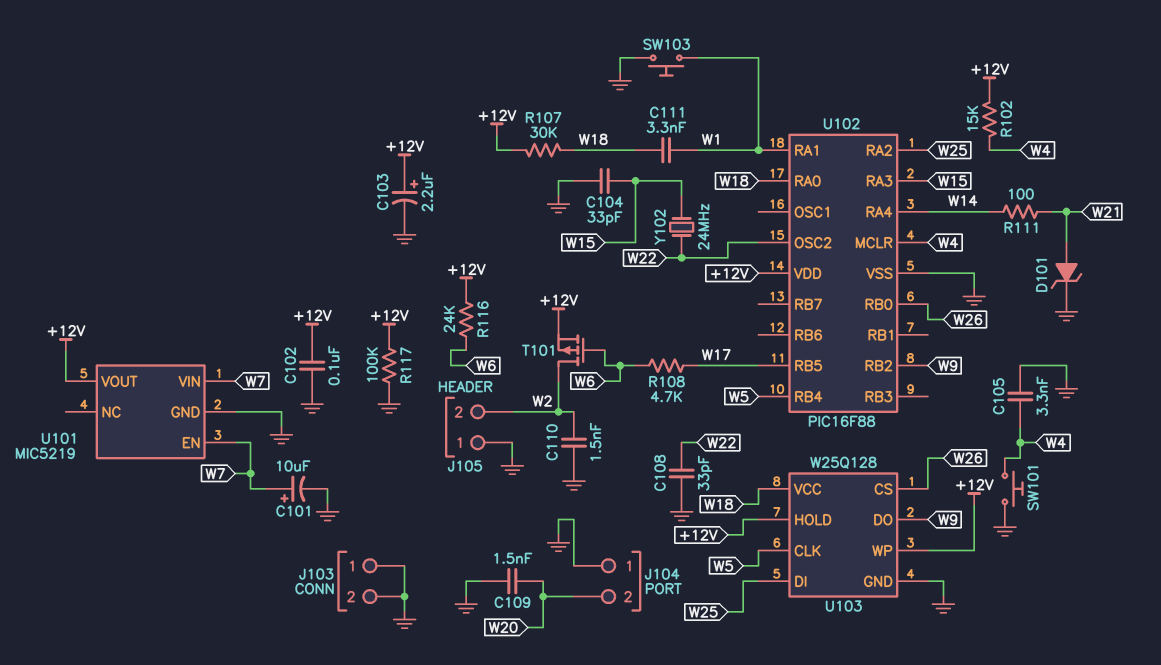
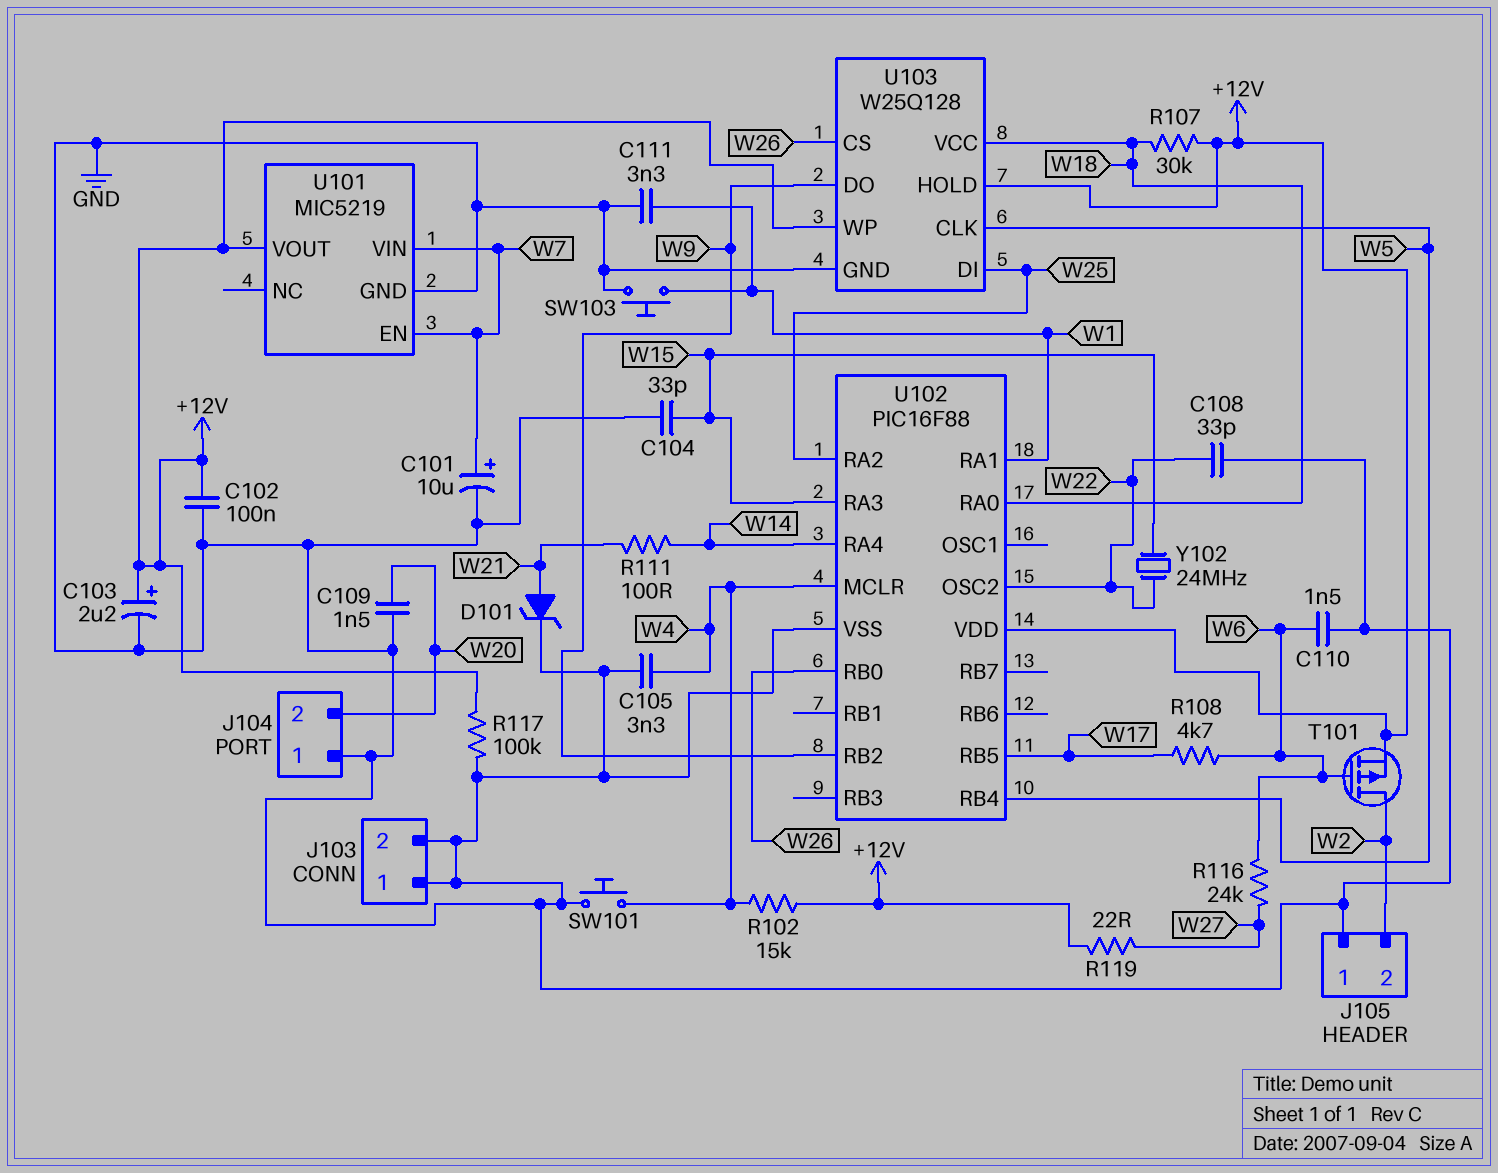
C110: 1.5nF (GND, W2) -> 1.5nF (GND, W6)
C111: 3.3nF (W1, W18) -> 3.3nF (GND, W1)
R116: 24k (+12V, W6) -> 24k (W6, W27)
R119: none -> 22 (+12V, W27)

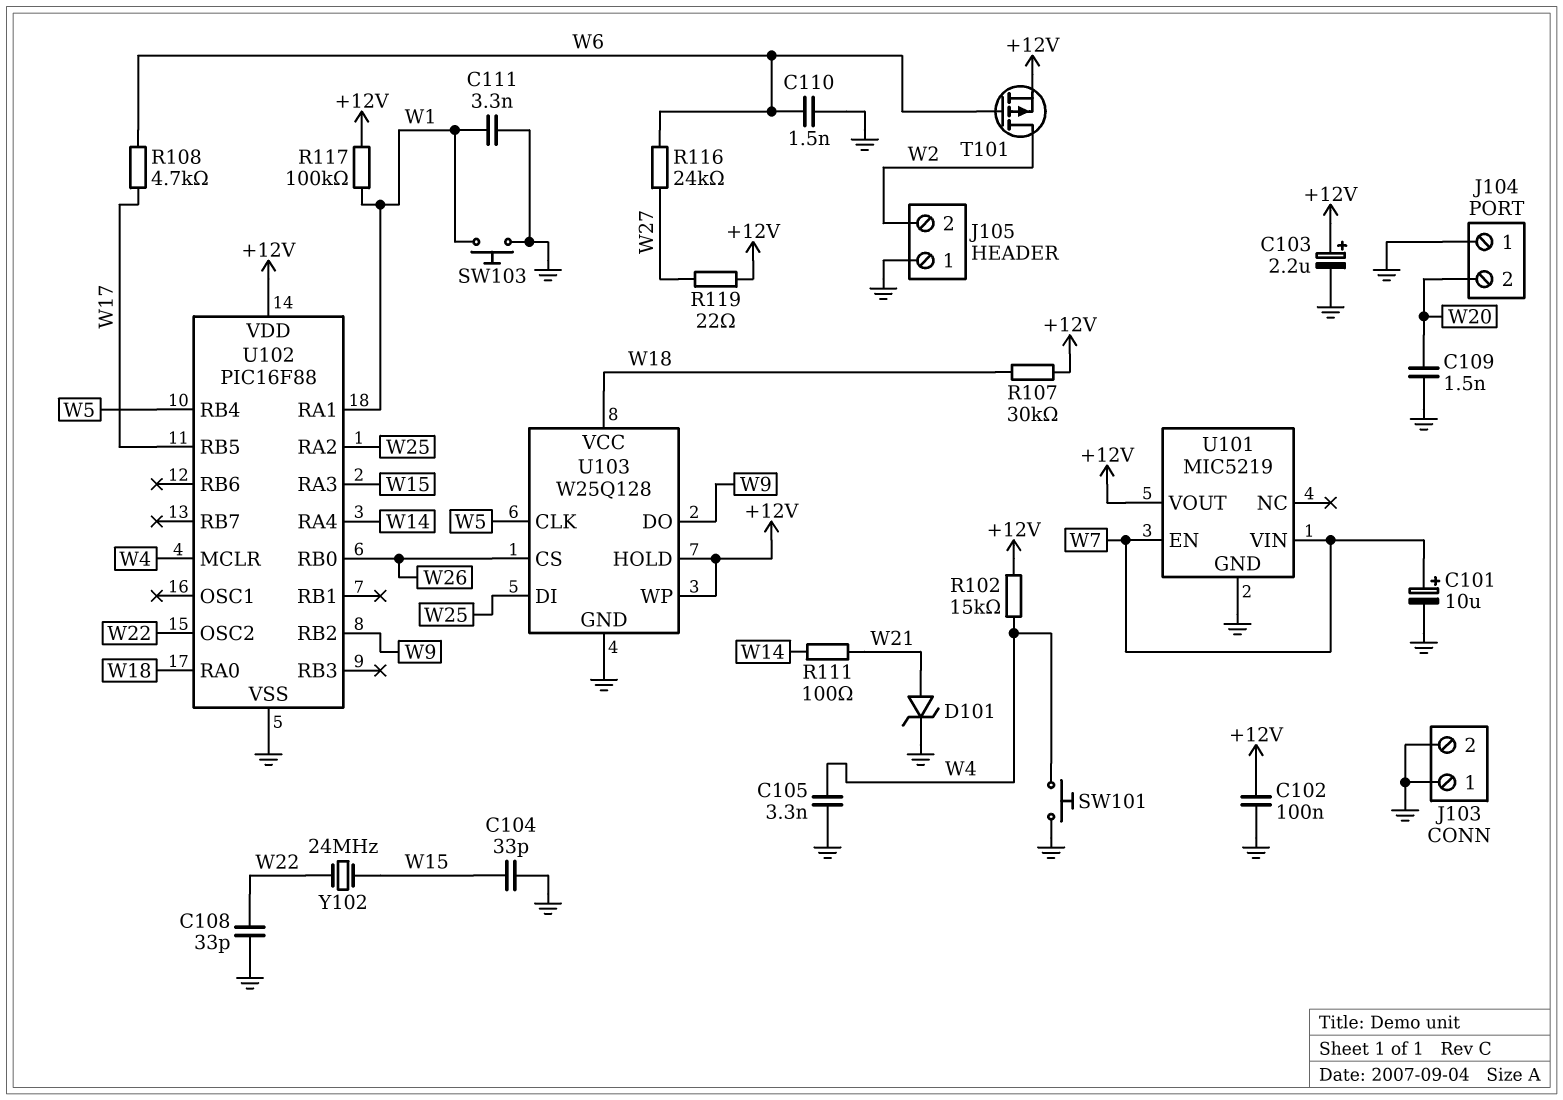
R117: 100k (+12V, GND) -> 100k (+12V, W1)

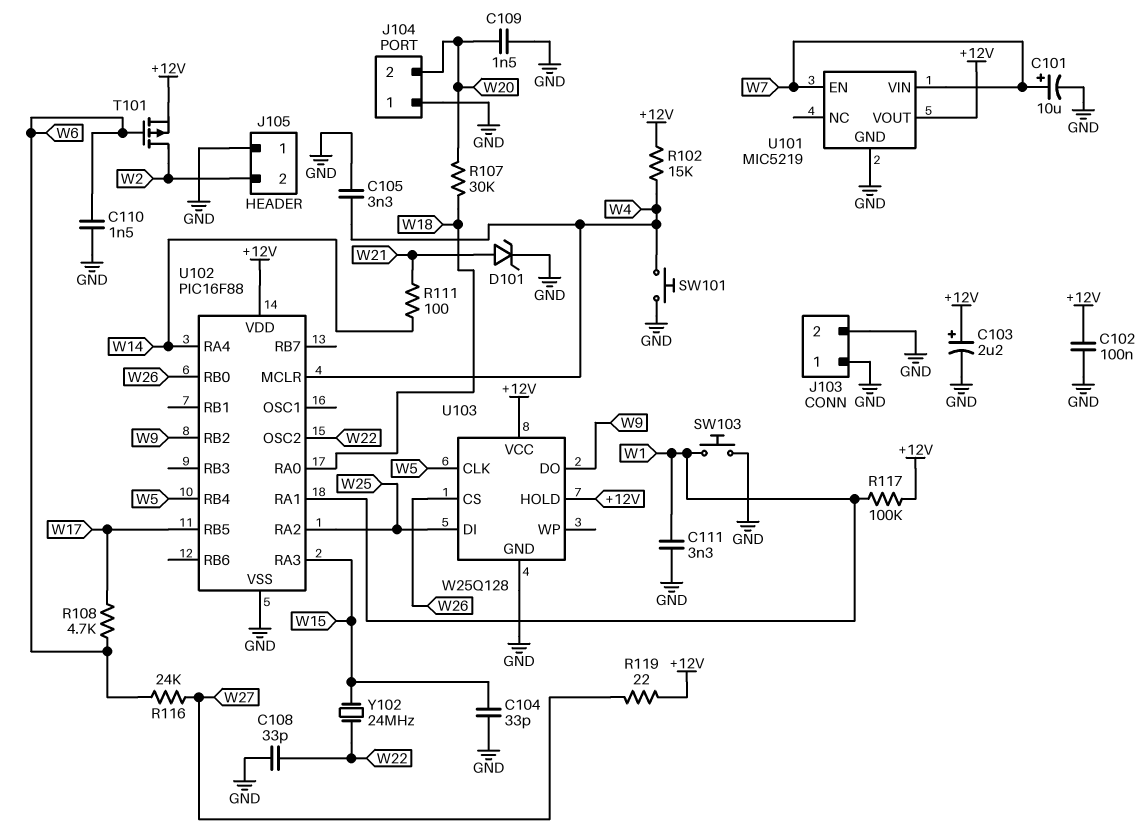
R107: 30k (+12V, W18) -> 30k (W18, W20)
U103 pin VCC: W18 -> +12V
U103 pin WP: +12V -> none

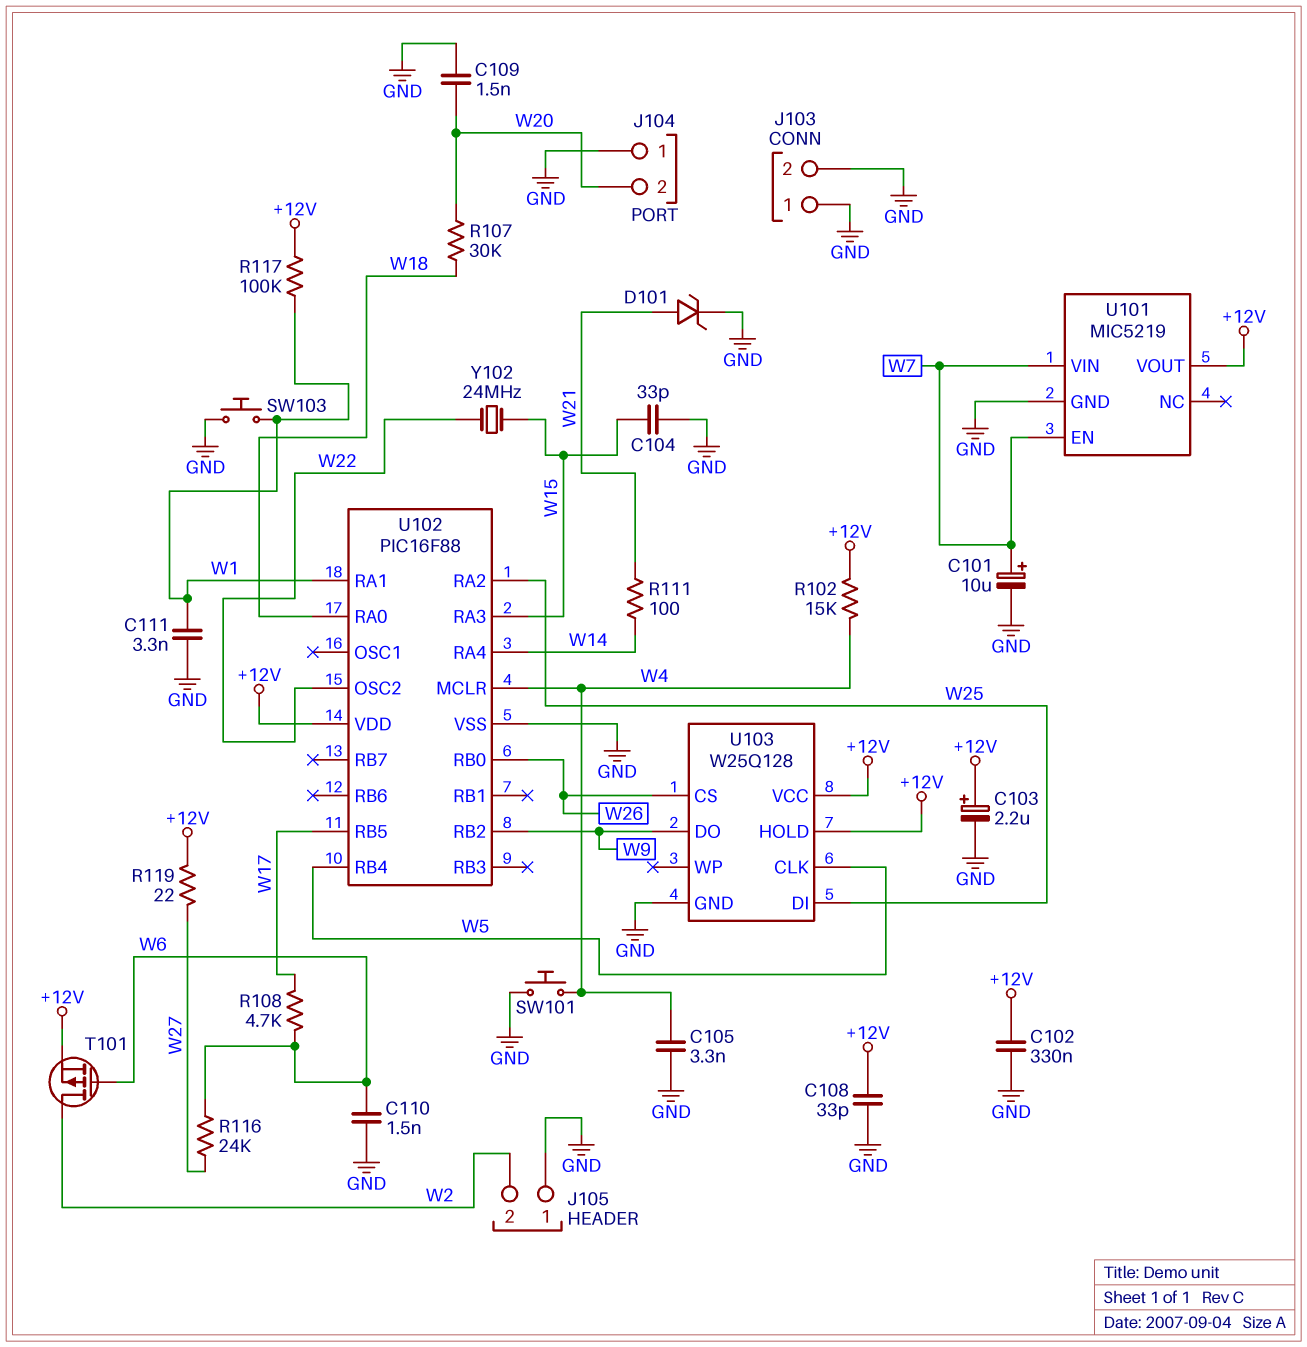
C102: 100nF (+12V, GND) -> 330nF (+12V, GND)
C108: 33pF (GND, W22) -> 33pF (+12V, GND)

